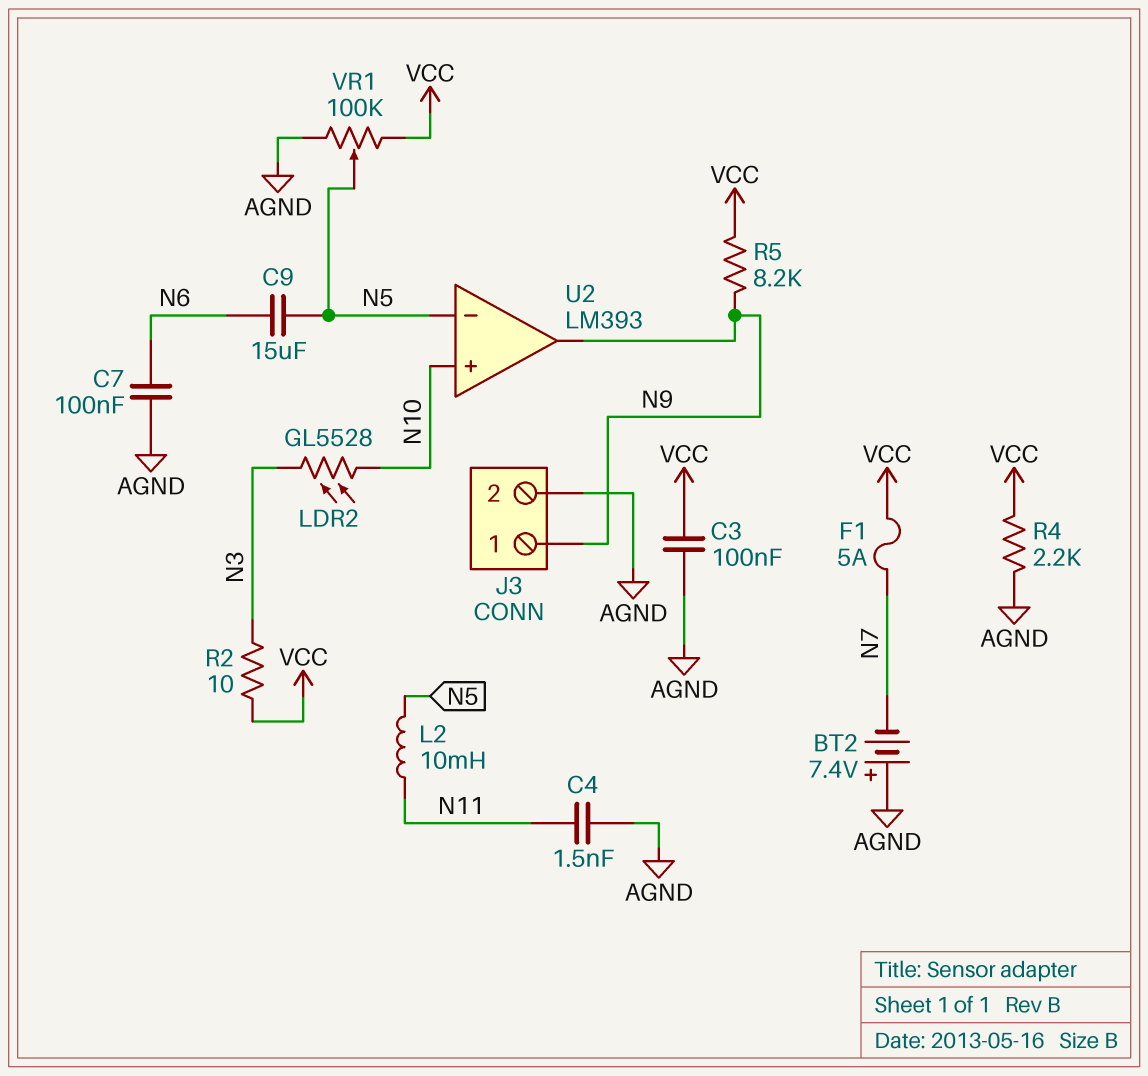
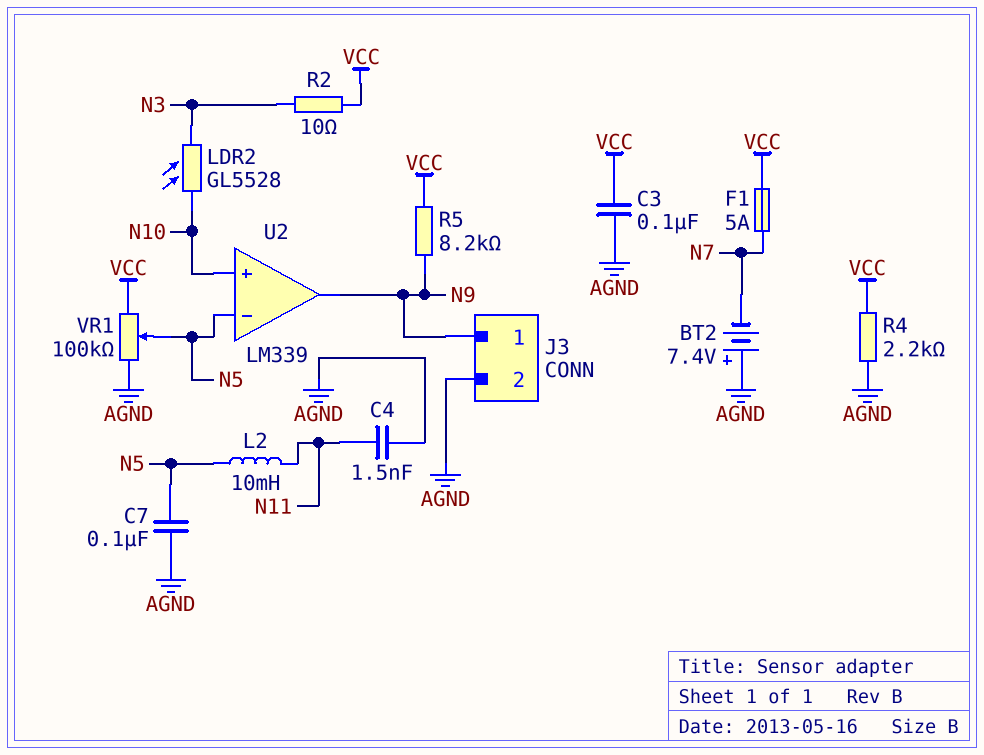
C7: 100nF (AGND, N6) -> 100nF (AGND, N5)
C9: 15uF (N5, N6) -> none
U2: LM393 -> LM339

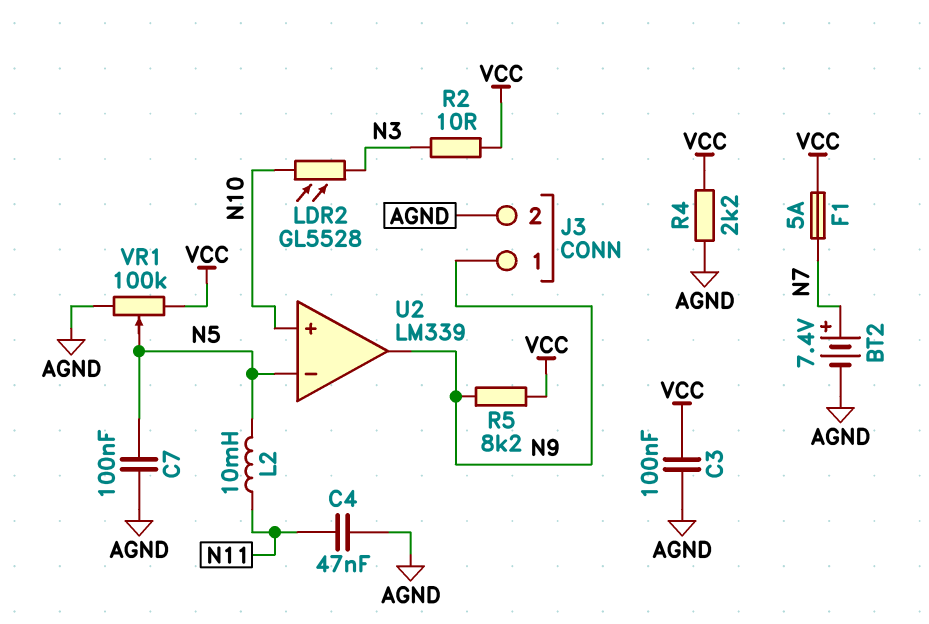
BT2: 7.4V (plus AGND, minus N7) -> 7.4V (plus N7, minus AGND)
C4: 1.5nF (AGND, N11) -> 47nF (AGND, N11)

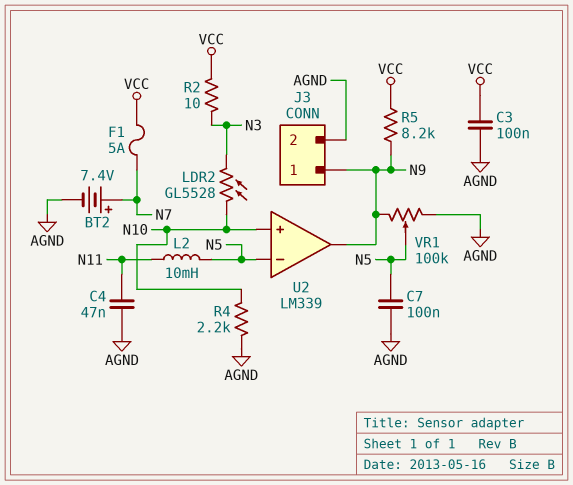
R4: 2.2k (AGND, VCC) -> 2.2k (AGND, N10)
VR1: 100k (AGND, VCC, wiper N5) -> 100k (AGND, N9, wiper N5)

